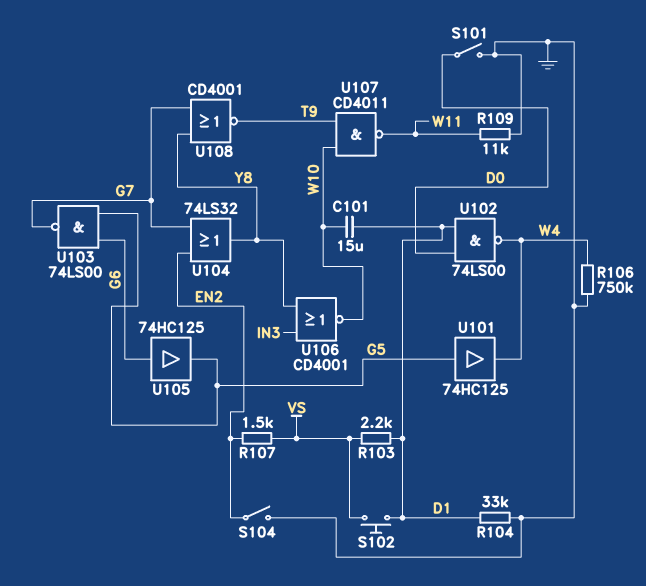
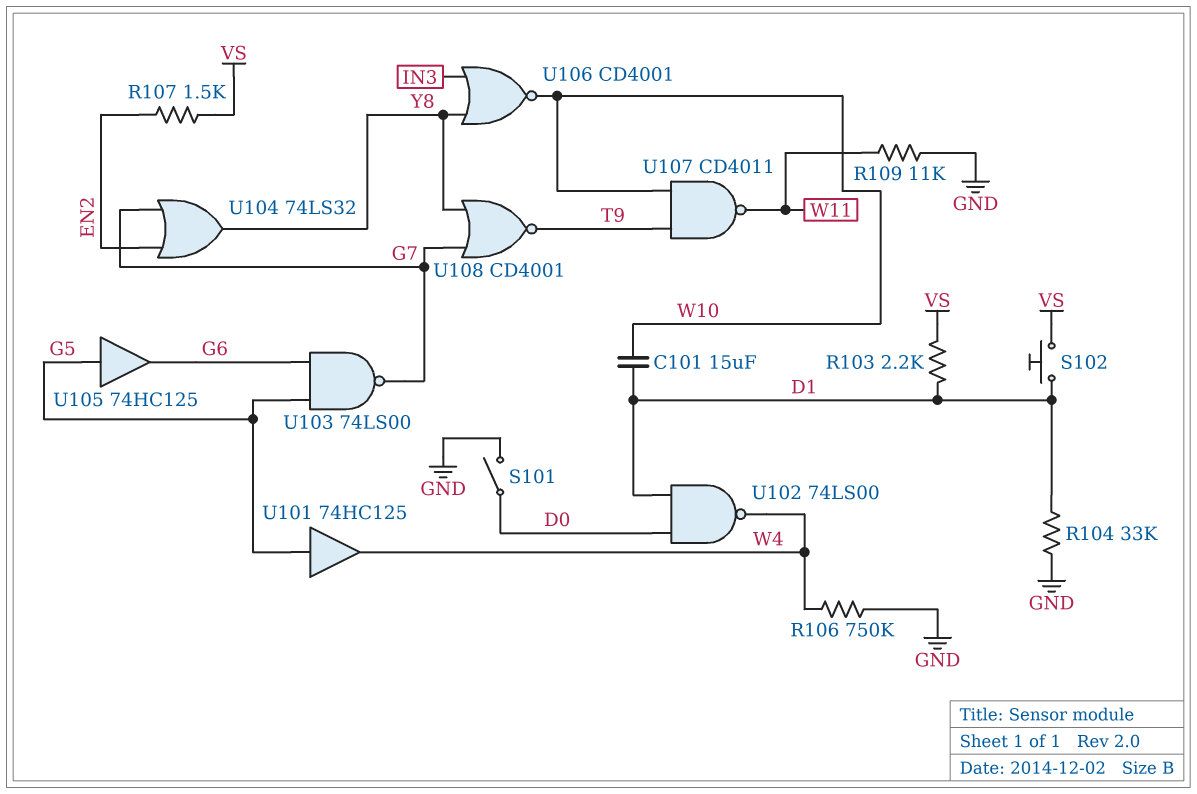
S104: switch (EN2, GND) -> none
U105: buffer 74HC125 (in G6, out G5) -> buffer 74HC125 (in G5, out G6)

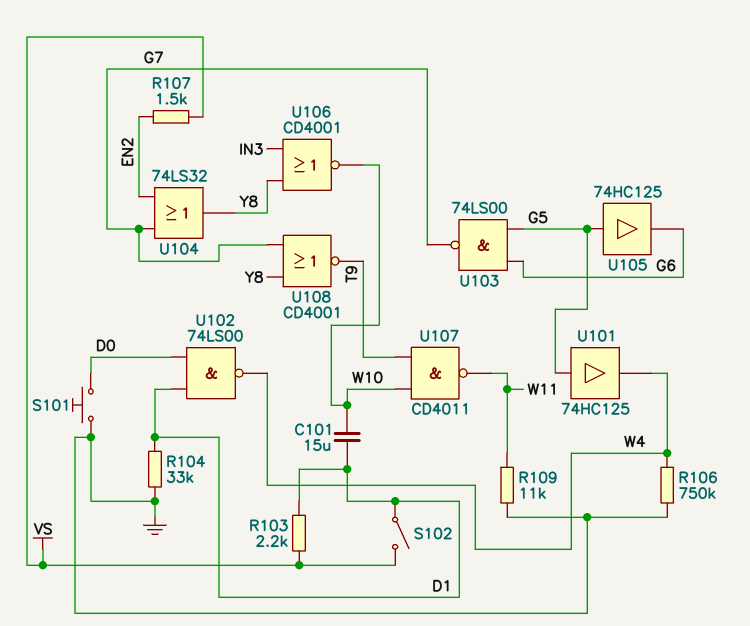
S101: switch (D0, GND) -> button (D0, GND)
S102: button (D1, VS) -> switch (D1, VS)

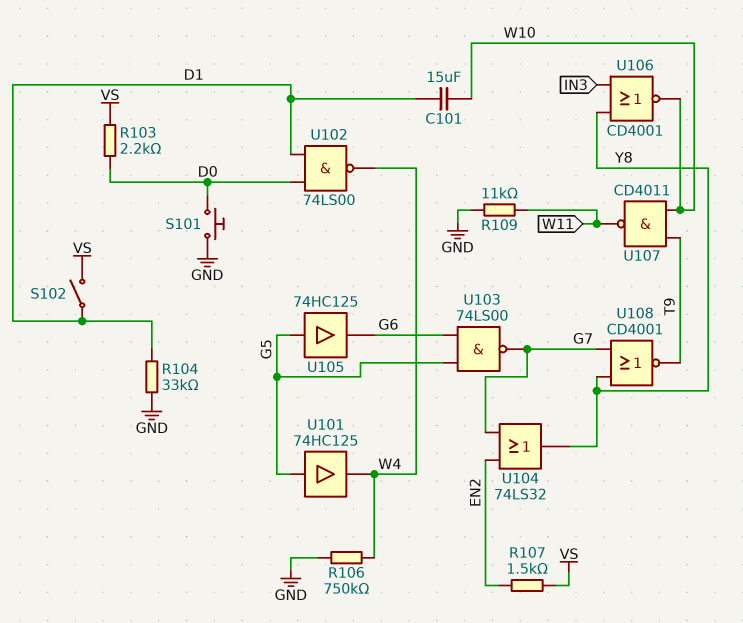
R103: 2.2k (D1, VS) -> 2.2k (D0, VS)

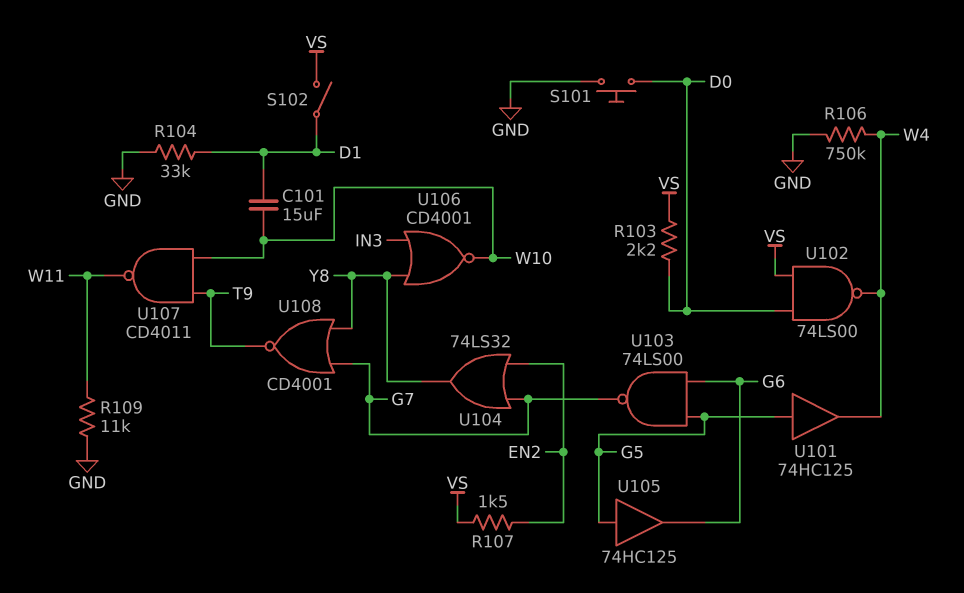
U102: NAND 74LS00 (in D0, in D1, out W4) -> NAND 74LS00 (in D0, in VS, out W4)

